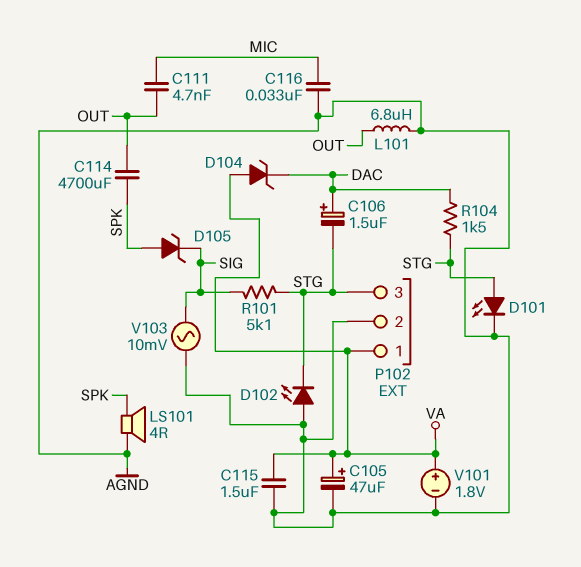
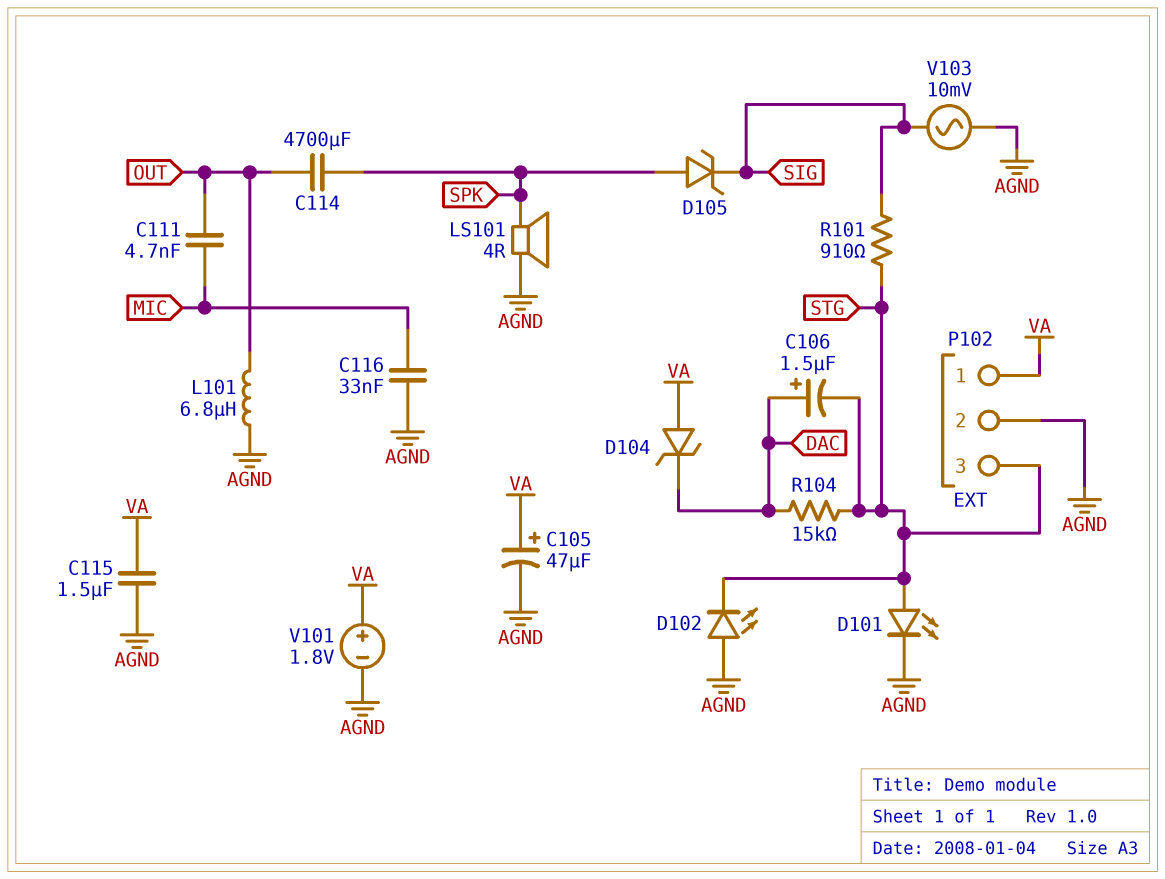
R101: 5.1k (SIG, STG) -> 910 (SIG, STG)
R104: 1.5k (DAC, STG) -> 15k (DAC, STG)

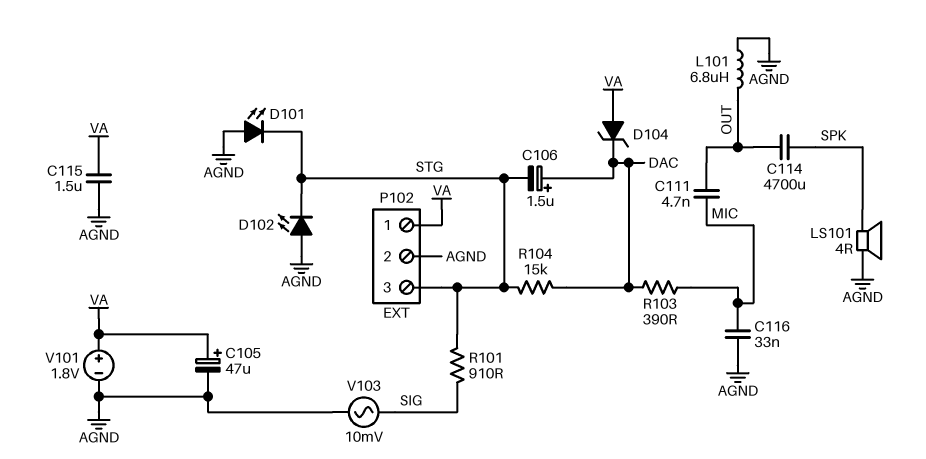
D101: LED (A STG, K AGND) -> LED (A AGND, K STG)
D105: zener (A SPK, K SIG) -> none
R103: none -> 390 (DAC, MIC)

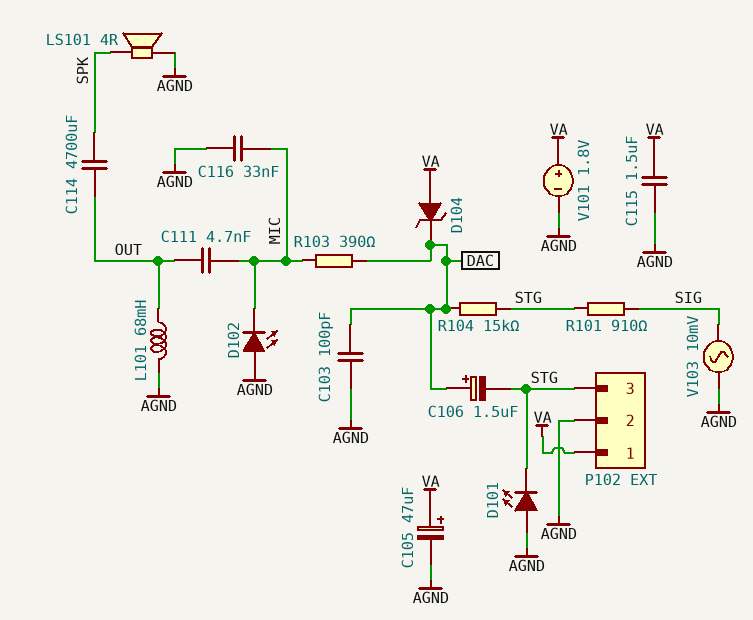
C103: none -> 100pF (AGND, DAC)
D102: LED (A AGND, K STG) -> LED (A AGND, K MIC)
L101: 6.8uH (AGND, OUT) -> 68mH (AGND, OUT)

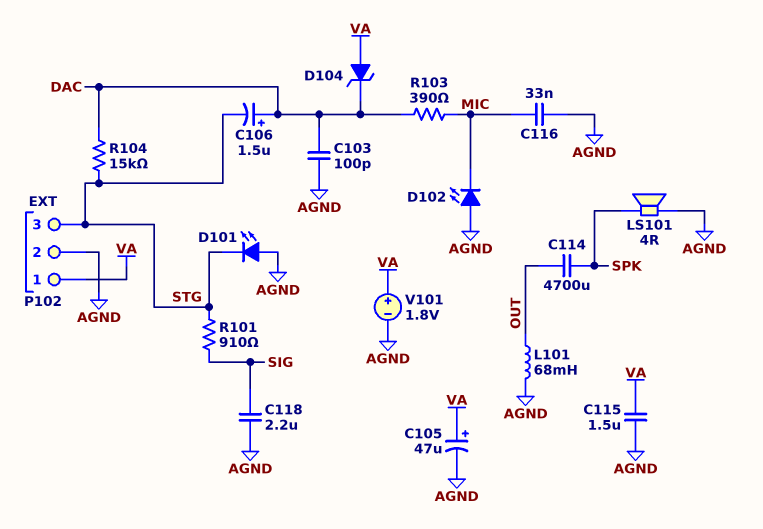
C111: 4.7nF (MIC, OUT) -> none
C118: none -> 2.2uF (AGND, SIG)
V103: AC 10mV (AGND, SIG) -> none

